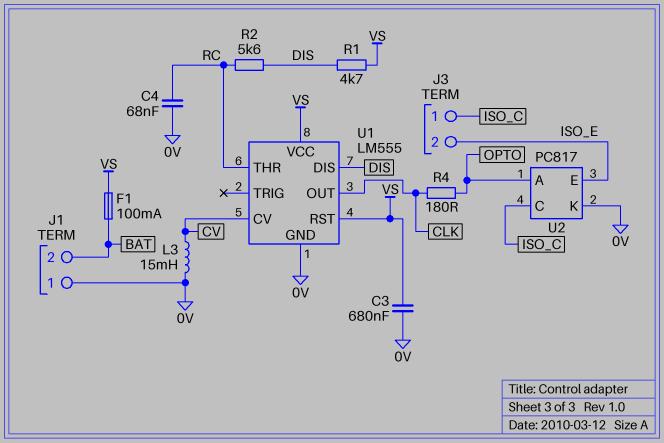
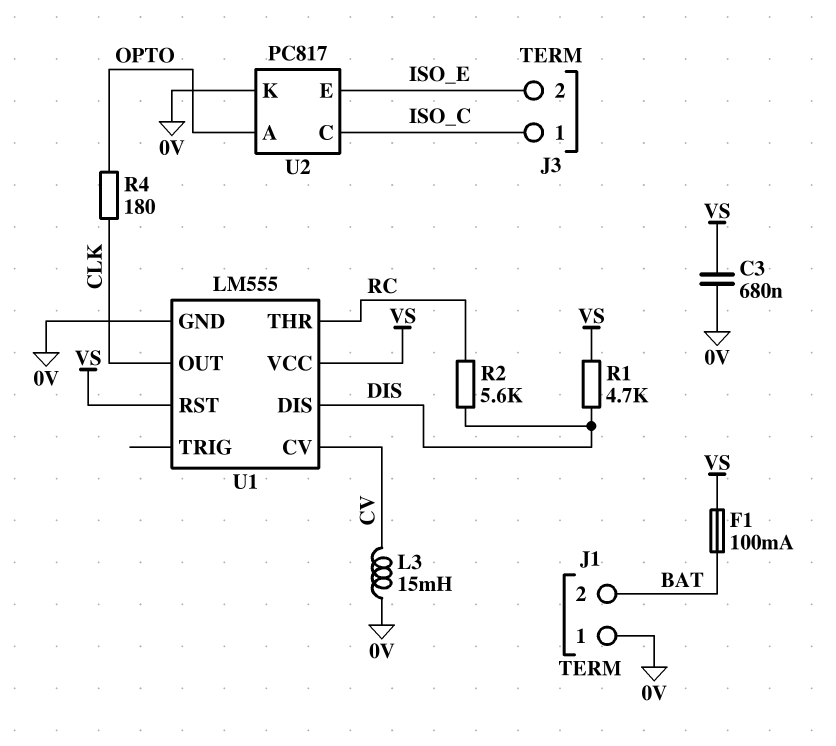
C4: 68nF (0V, RC) -> none

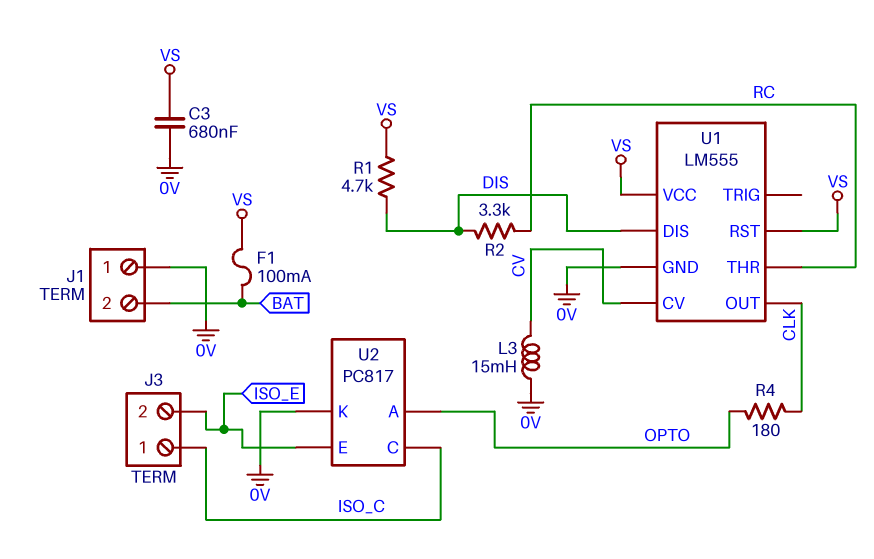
R2: 5.6k (DIS, RC) -> 3.3k (DIS, RC)

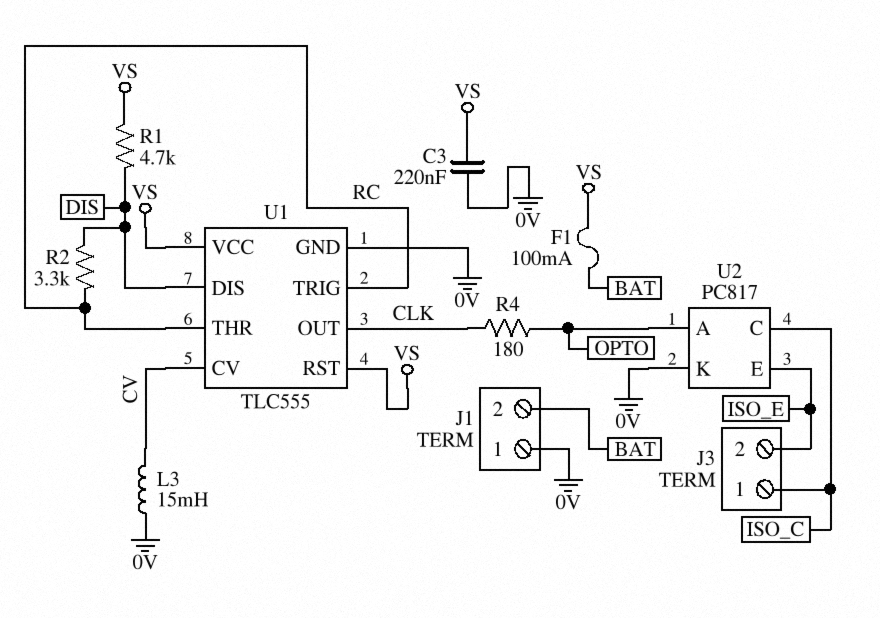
C3: 680nF (0V, VS) -> 220nF (0V, VS)
U1: LM555 -> TLC555
U1 pin TRIG: none -> RC

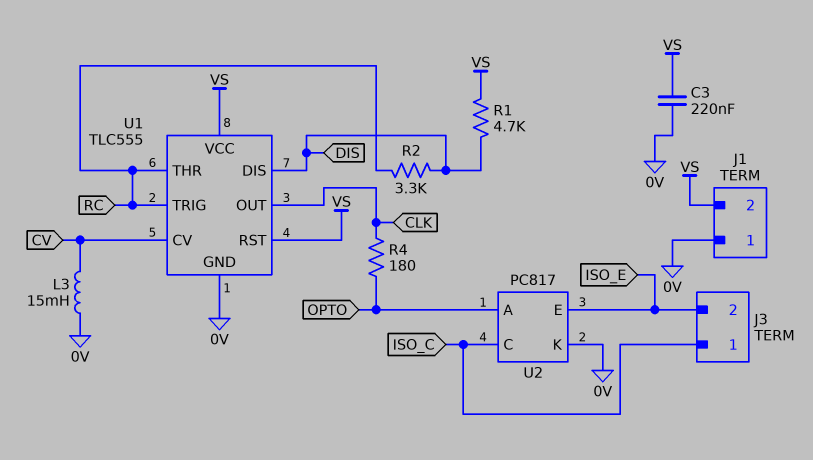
F1: 100mA (BAT, VS) -> none
J1 pin 2: BAT -> VS

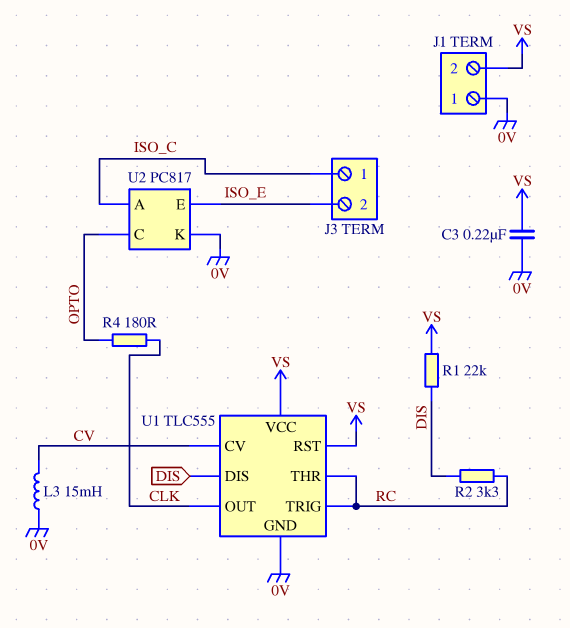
R1: 4.7k (DIS, VS) -> 22k (DIS, VS)
U2 pin A: OPTO -> ISO_C
U2 pin C: ISO_C -> OPTO

